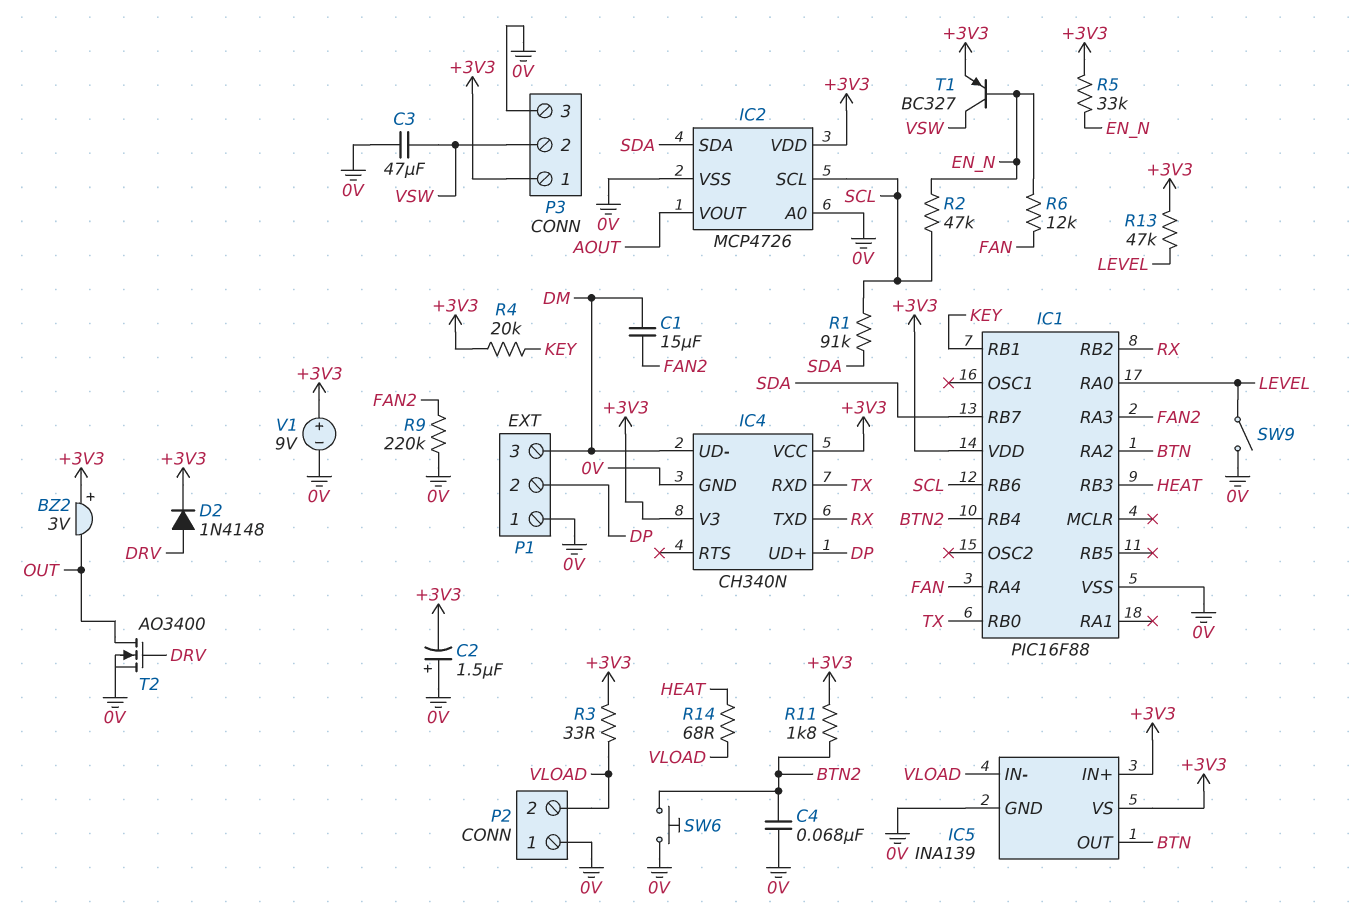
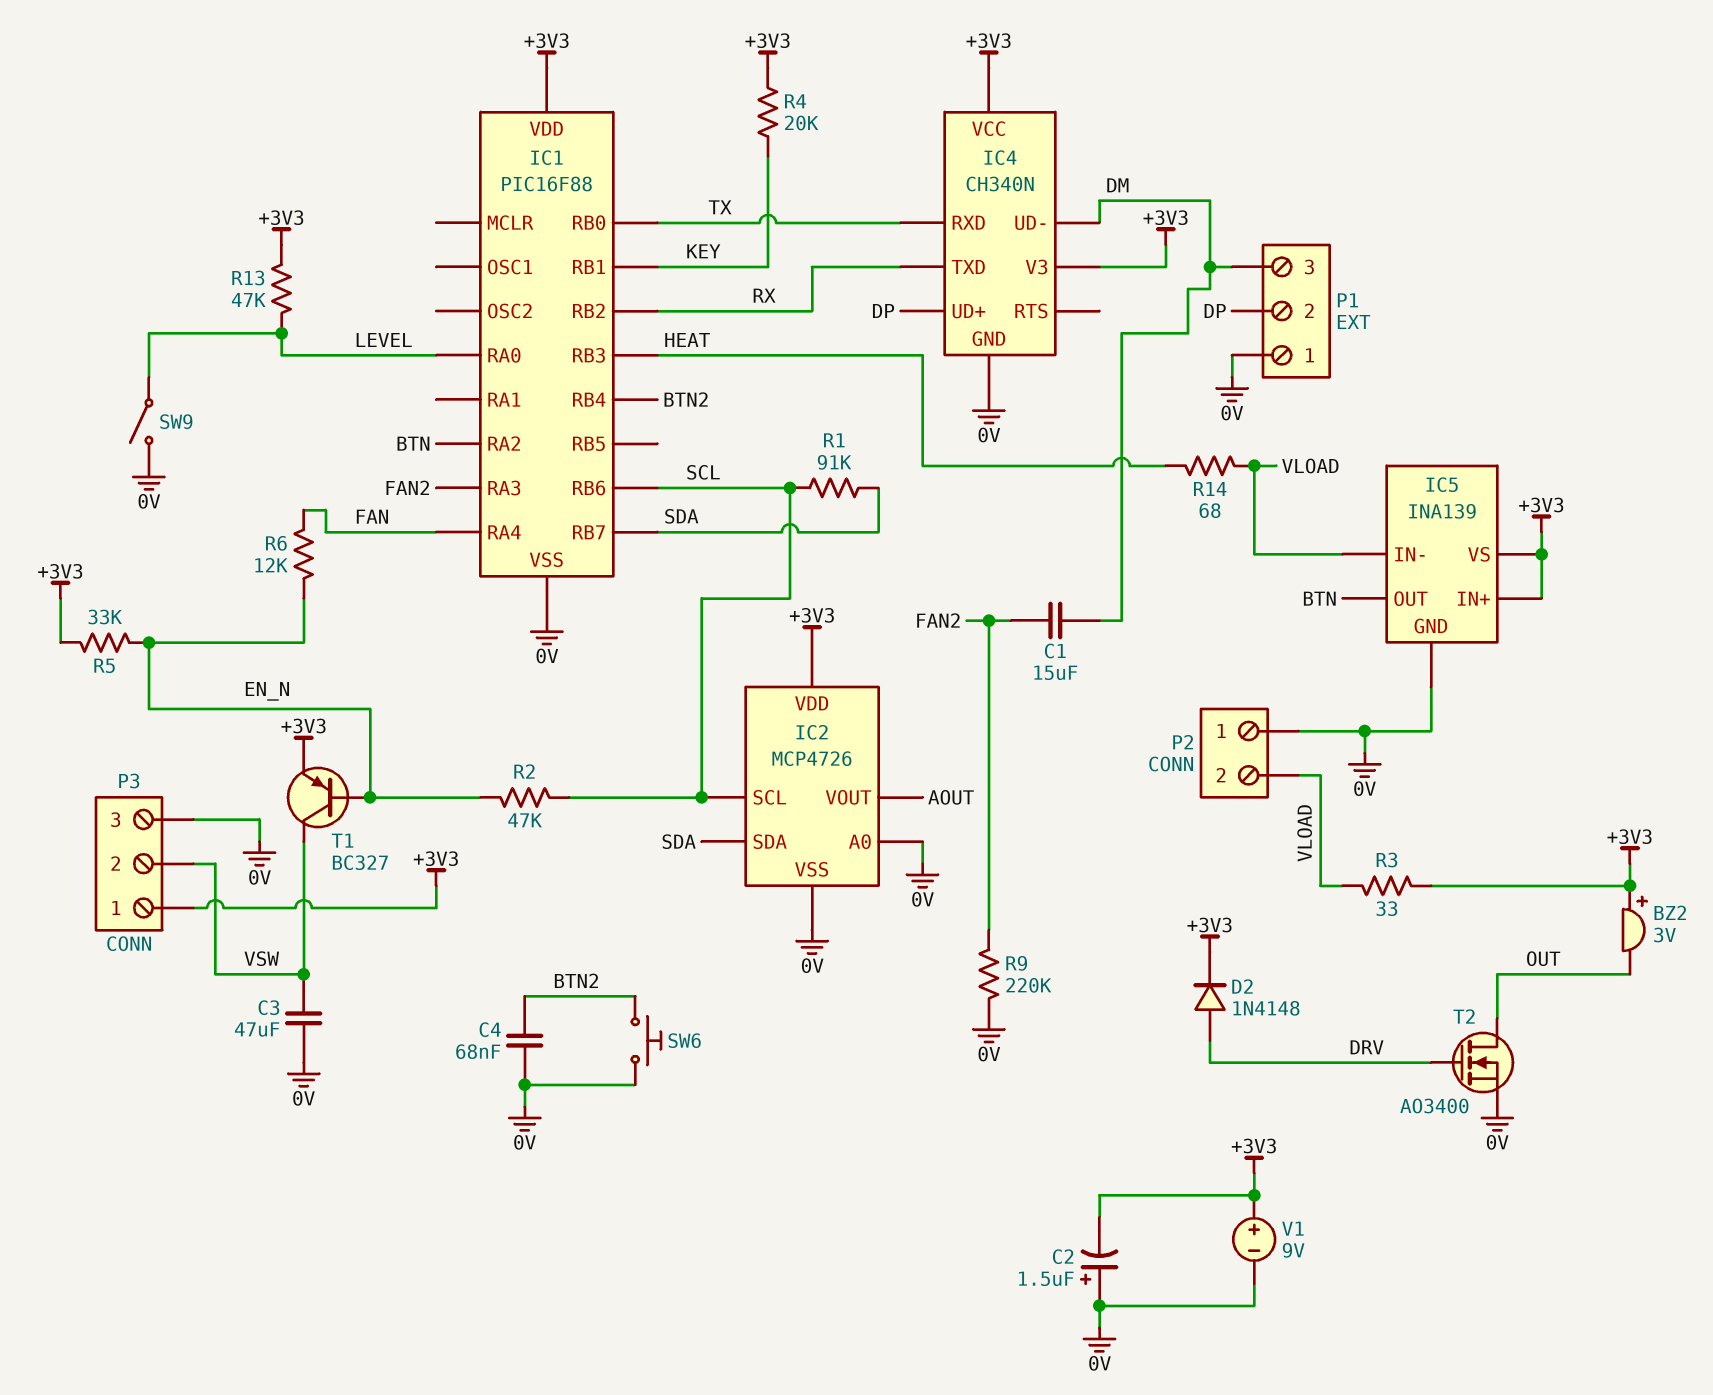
R11: 1.8k (+3V3, BTN2) -> none

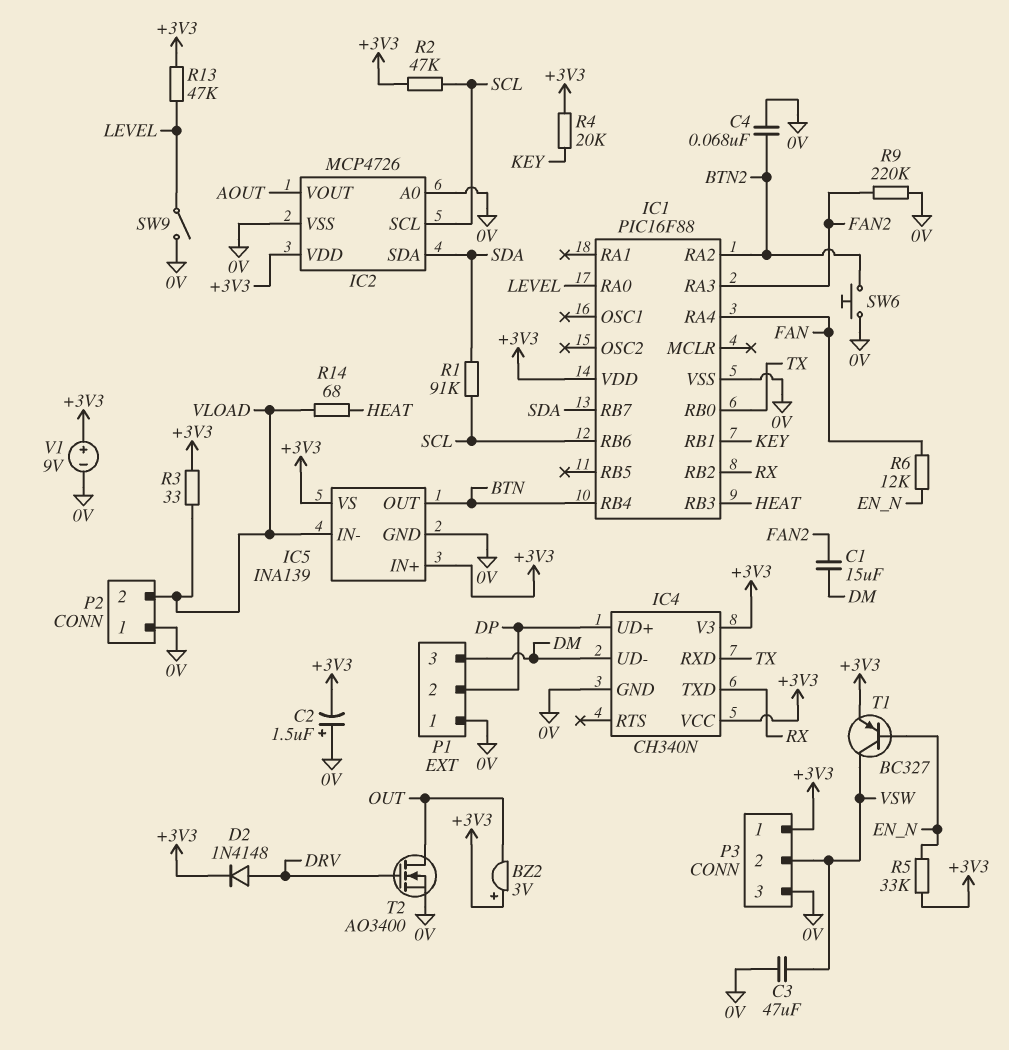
IC1 pin RA2: BTN -> BTN2
IC1 pin RB4: BTN2 -> BTN
R2: 47k (EN_N, SCL) -> 47k (+3V3, SCL)

